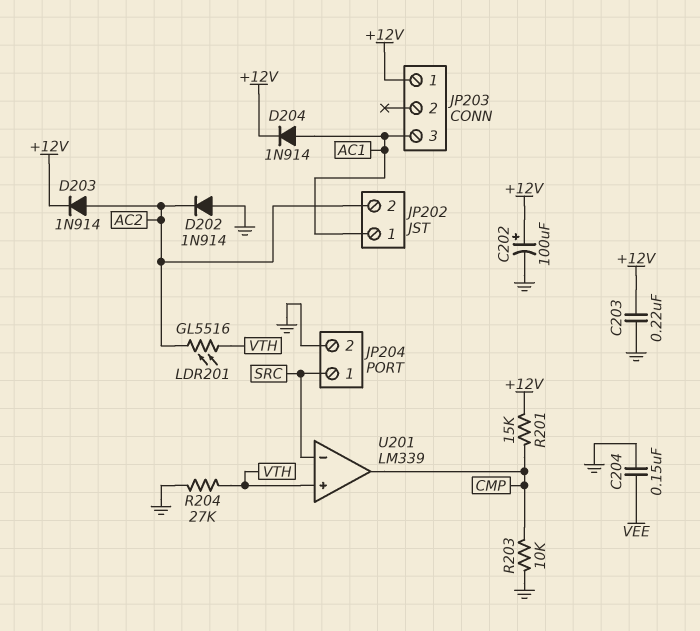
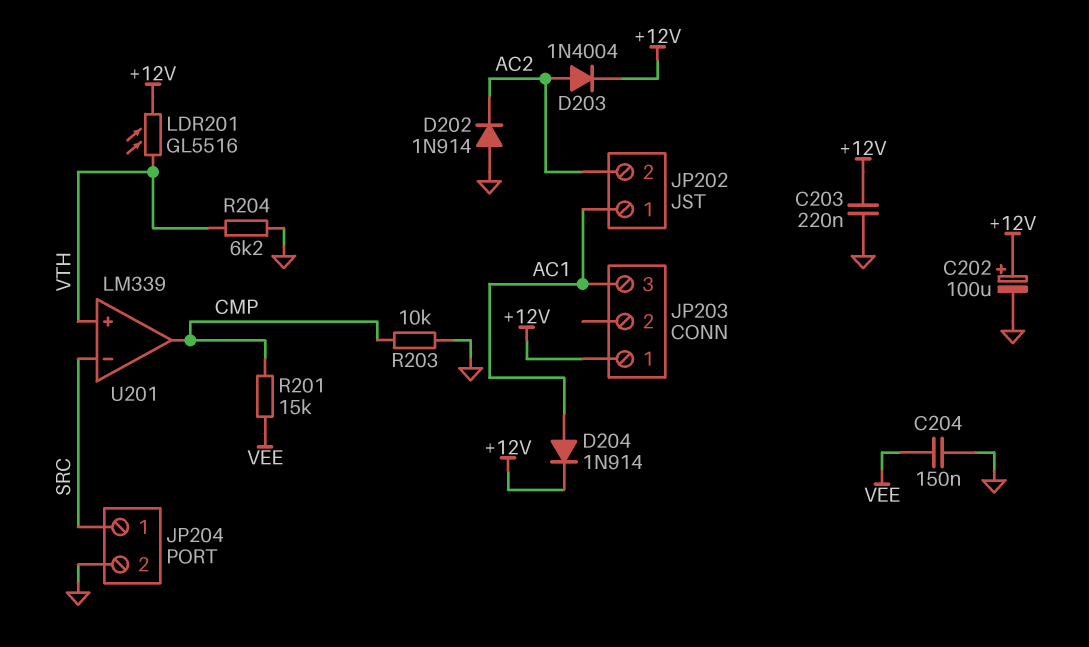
D203: diode 1N914 (A AC2, K +12V) -> diode 1N4004 (A AC2, K +12V)
LDR201: GL5516 (AC2, VTH) -> GL5516 (+12V, VTH)
R201: 15k (+12V, CMP) -> 15k (CMP, VEE)
R204: 27k (GND, VTH) -> 6.2k (GND, VTH)

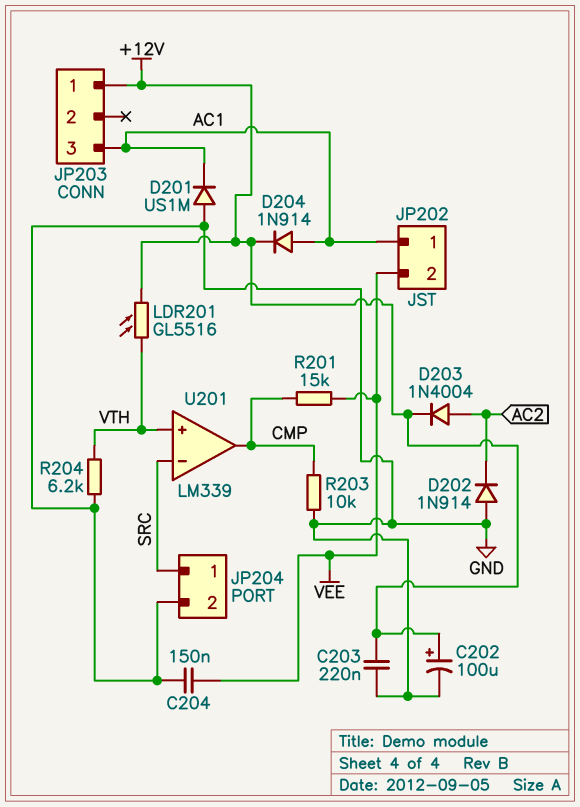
D201: none -> diode US1M (A GND, K AC1)
JP202 pin 2: AC2 -> VEE

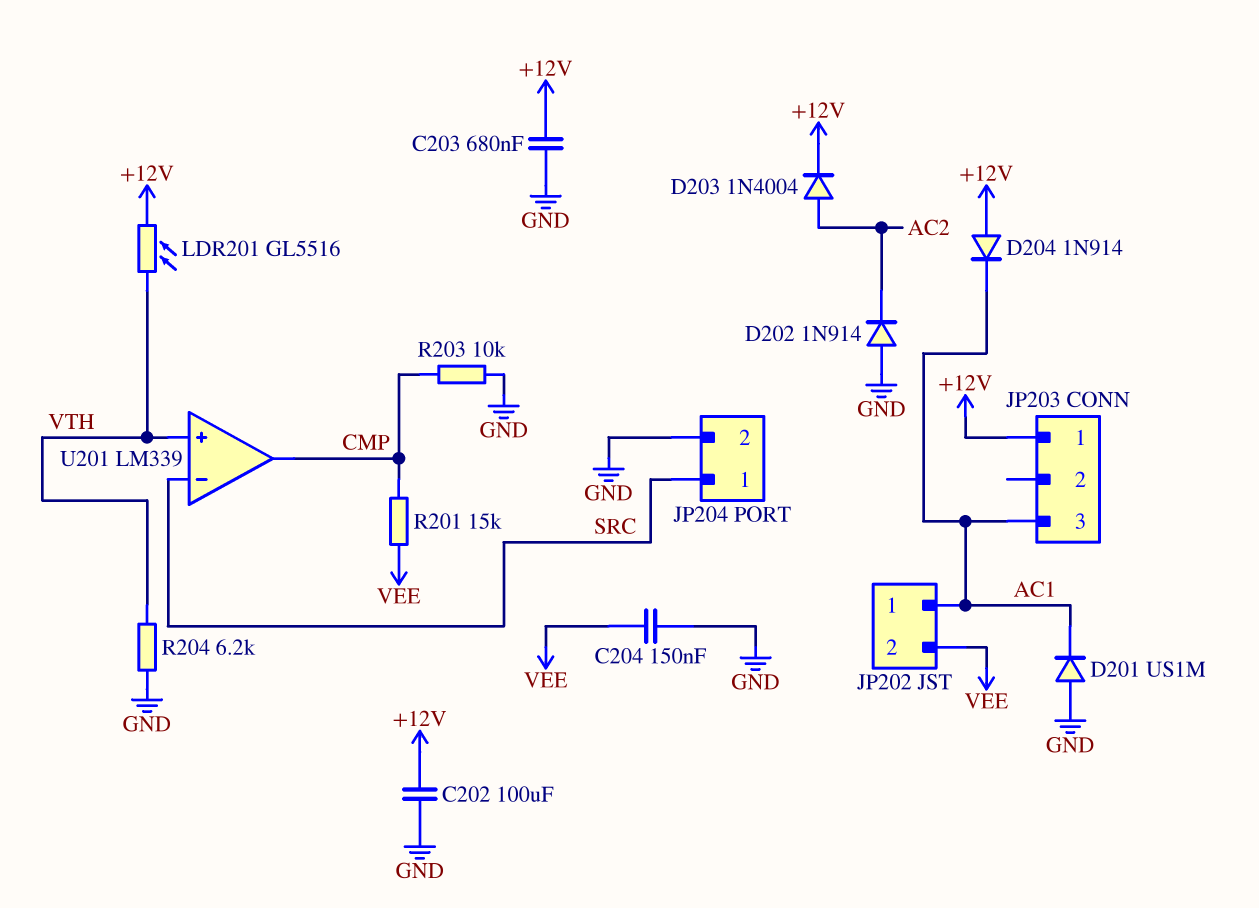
C202: 100uF (plus +12V, minus GND) -> 100uF (+12V, GND)
C203: 220nF (+12V, GND) -> 680nF (+12V, GND)
D204: diode 1N914 (A AC1, K +12V) -> diode 1N914 (A +12V, K AC1)

